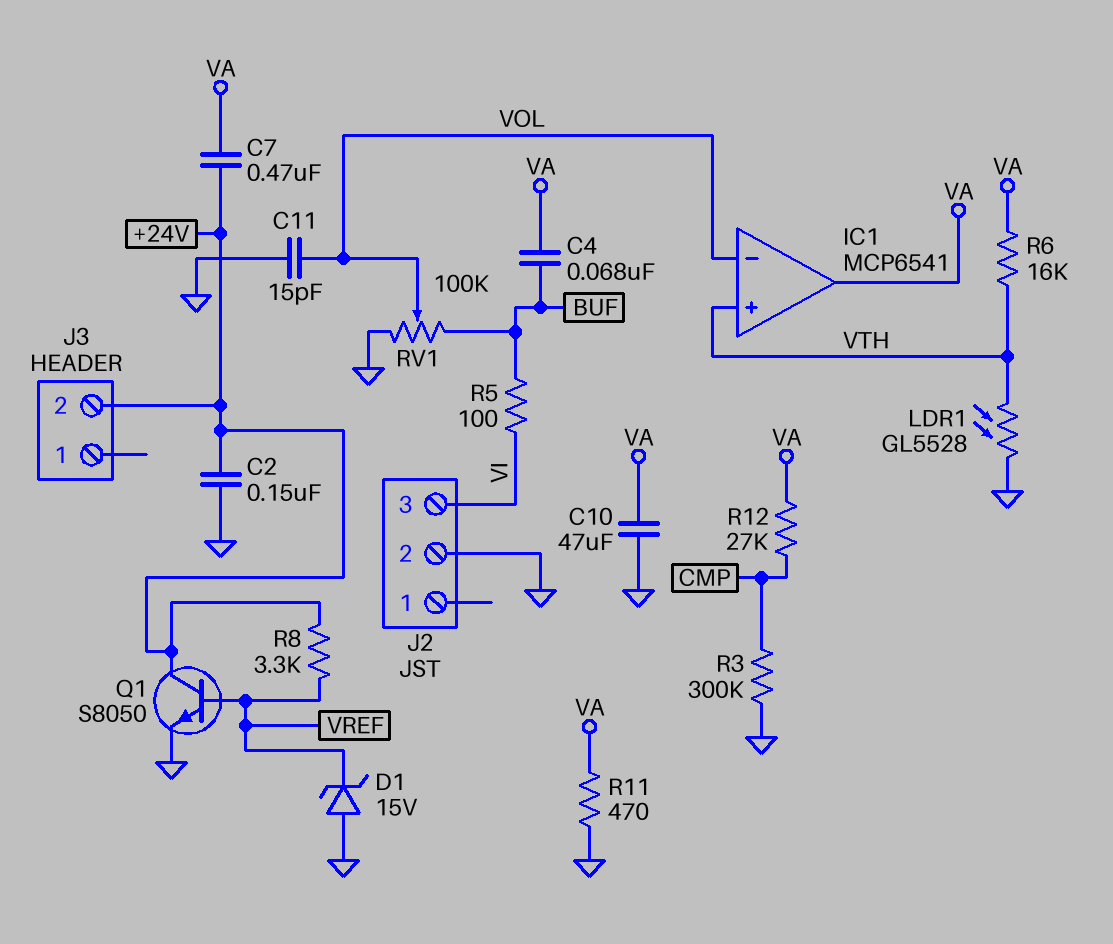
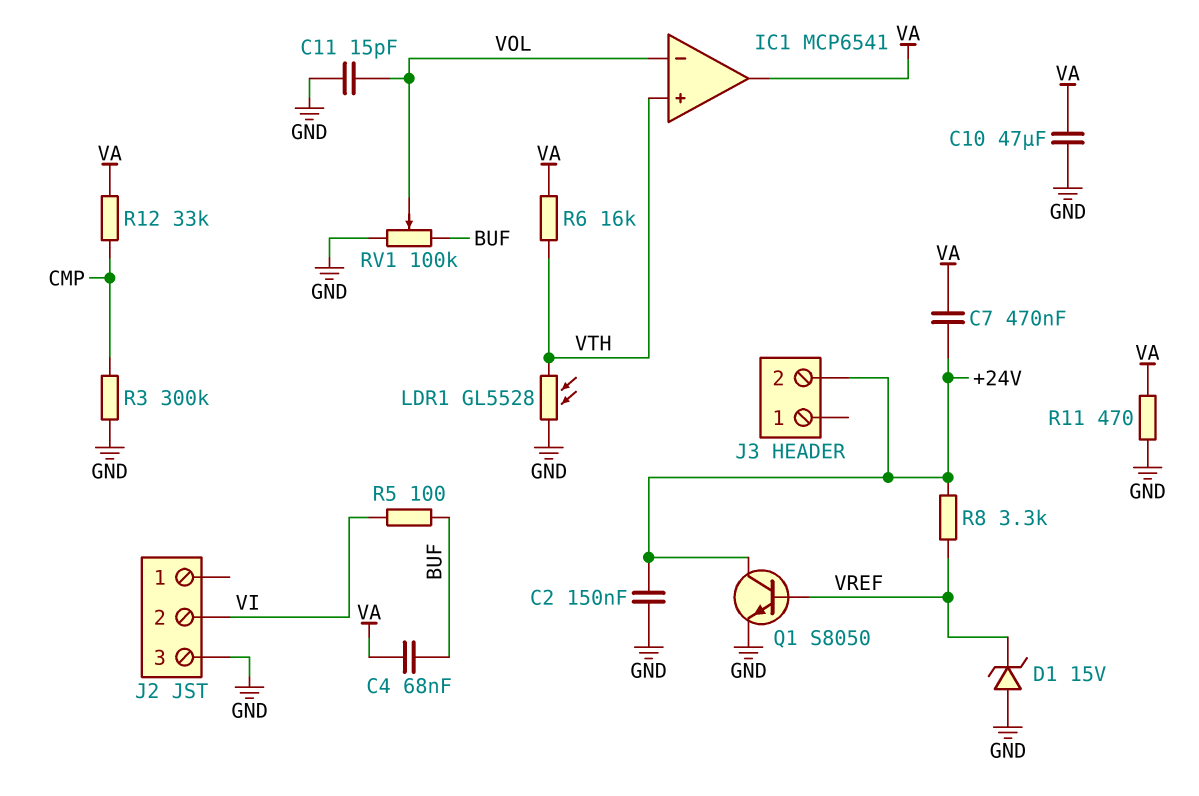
J2 pin 2: GND -> VI
J2 pin 3: VI -> GND
R12: 27k (CMP, VA) -> 33k (CMP, VA)

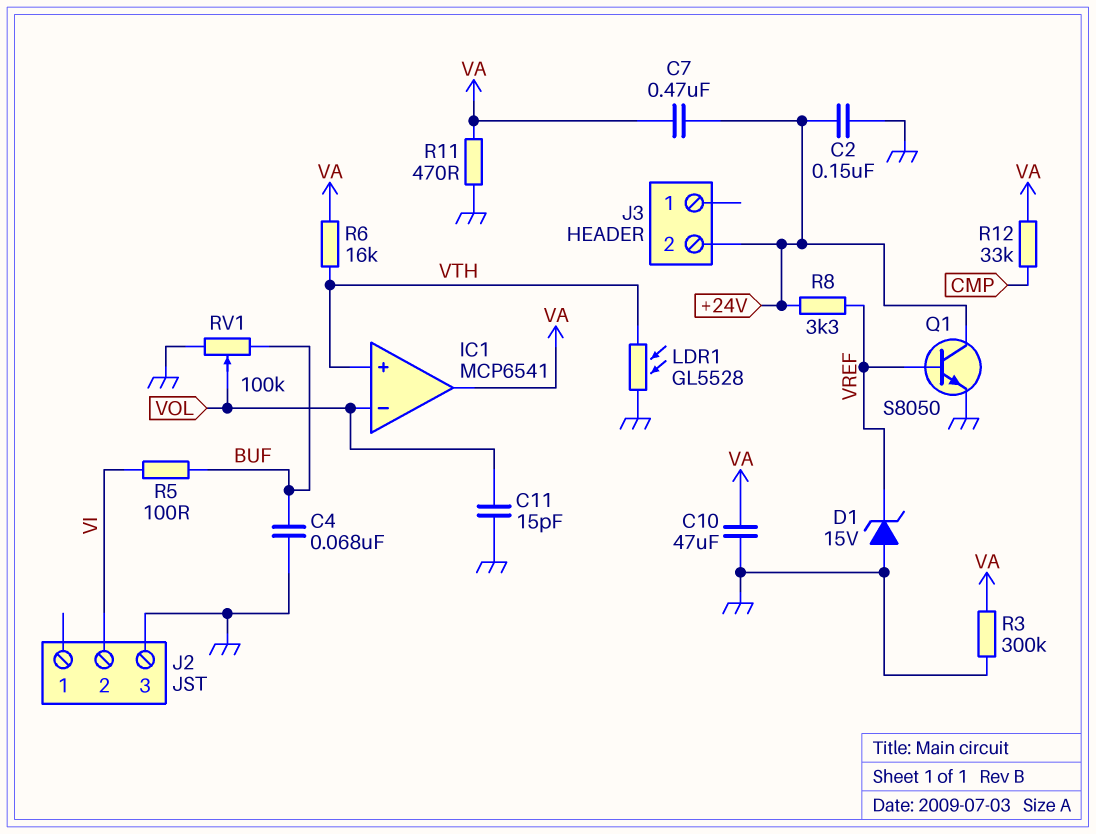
C4: 68nF (BUF, VA) -> 68nF (BUF, GND)
R3: 300k (CMP, GND) -> 300k (GND, VA)

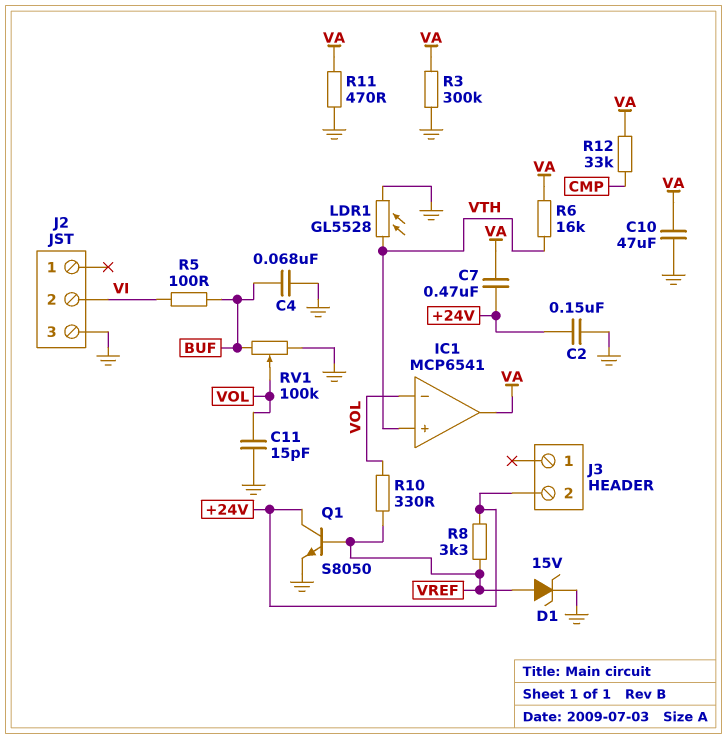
D1: zener 15V (A GND, K VREF) -> zener 15V (A VREF, K GND)
R10: none -> 330 (VOL, VREF)

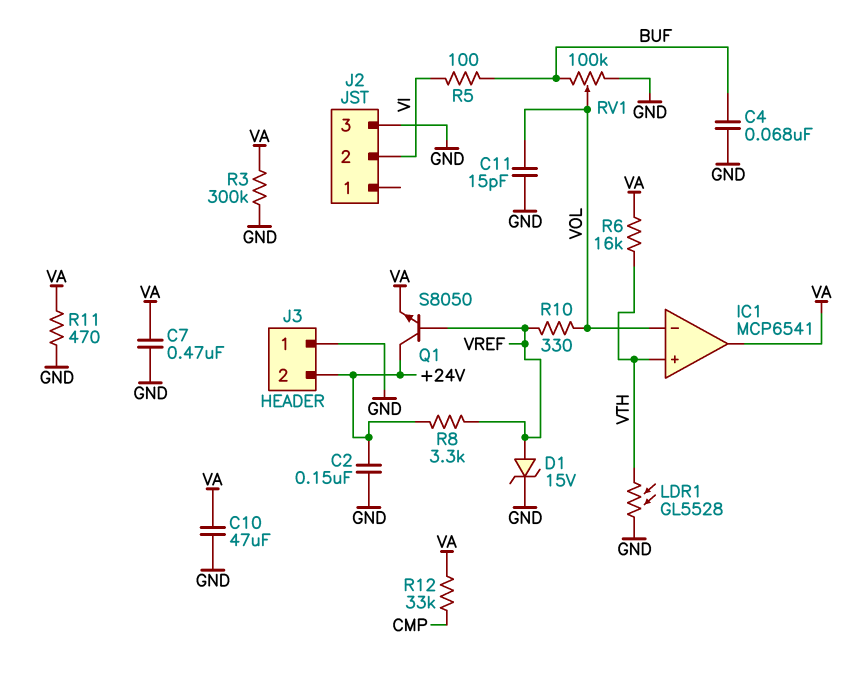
C7: 470nF (+24V, VA) -> 470nF (GND, VA)
J3 pin 1: none -> GND
Q1: NPN S8050 (B VREF, C +24V, E GND) -> NPN S8050 (B VREF, C +24V, E VA)

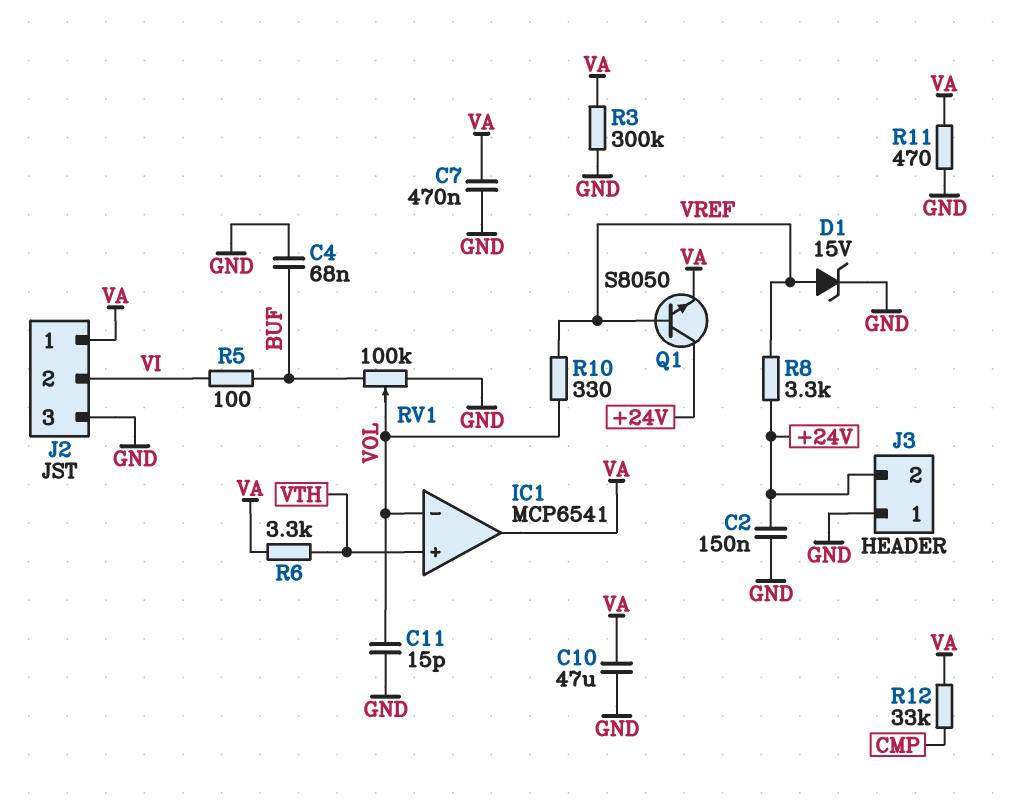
J2 pin 1: none -> VA
LDR1: GL5528 (GND, VTH) -> none
R6: 16k (VA, VTH) -> 3.3k (VA, VTH)

